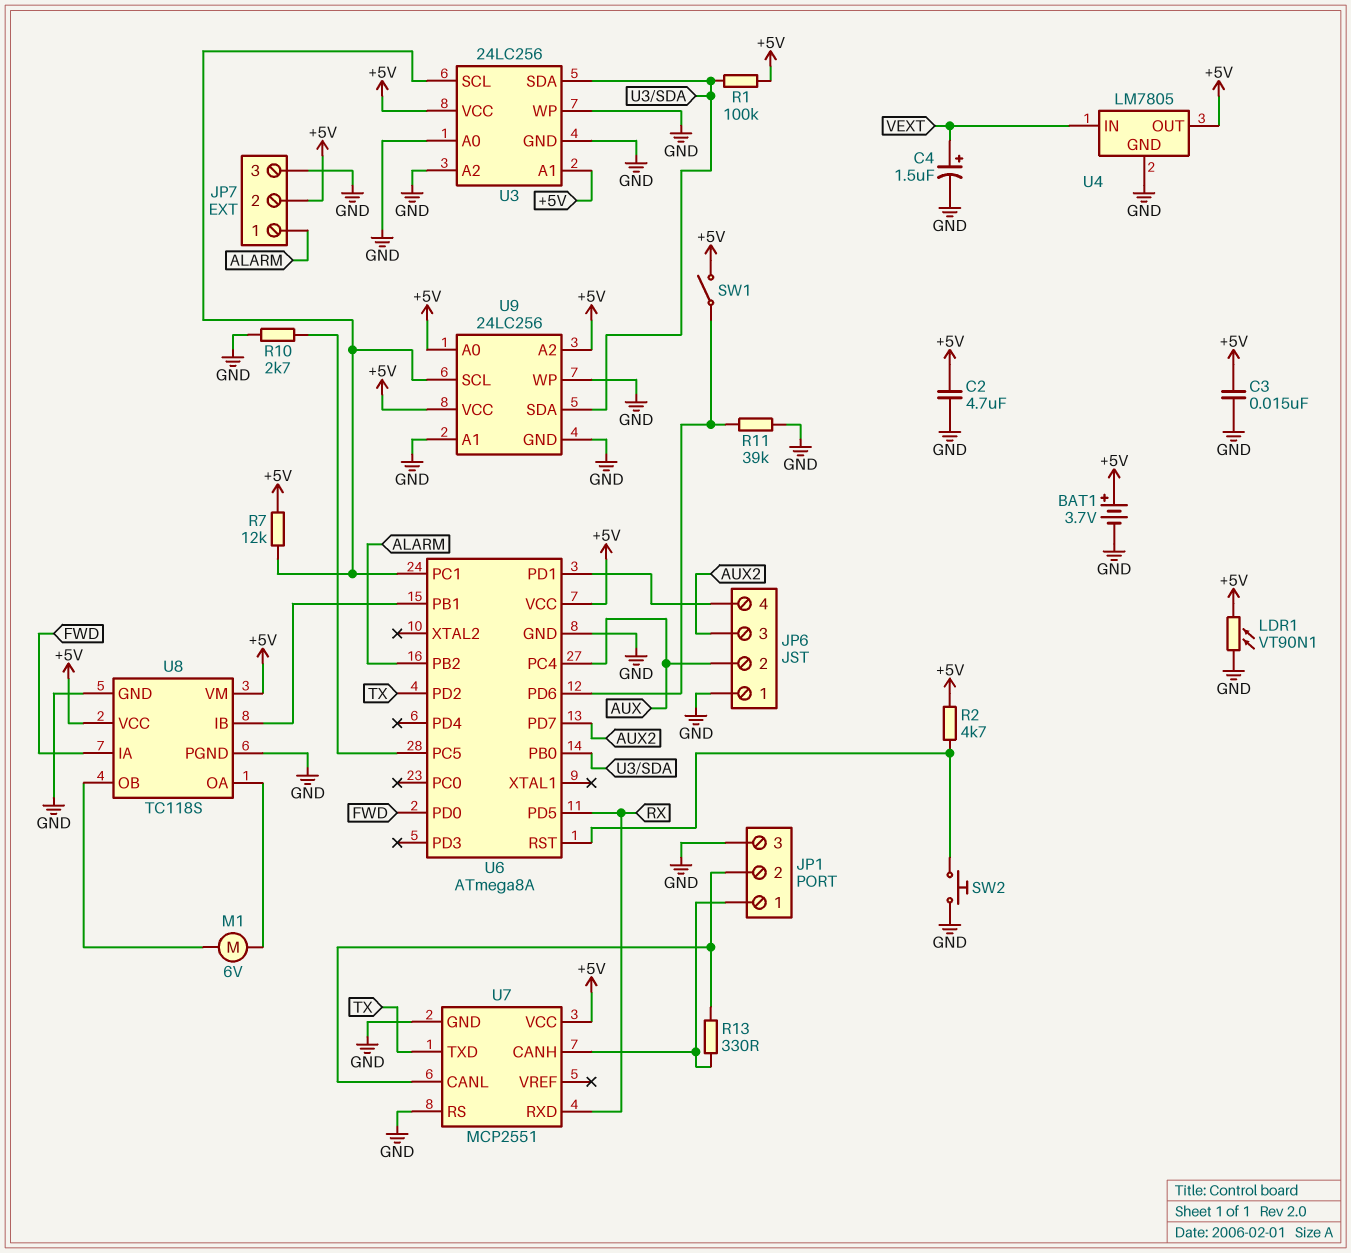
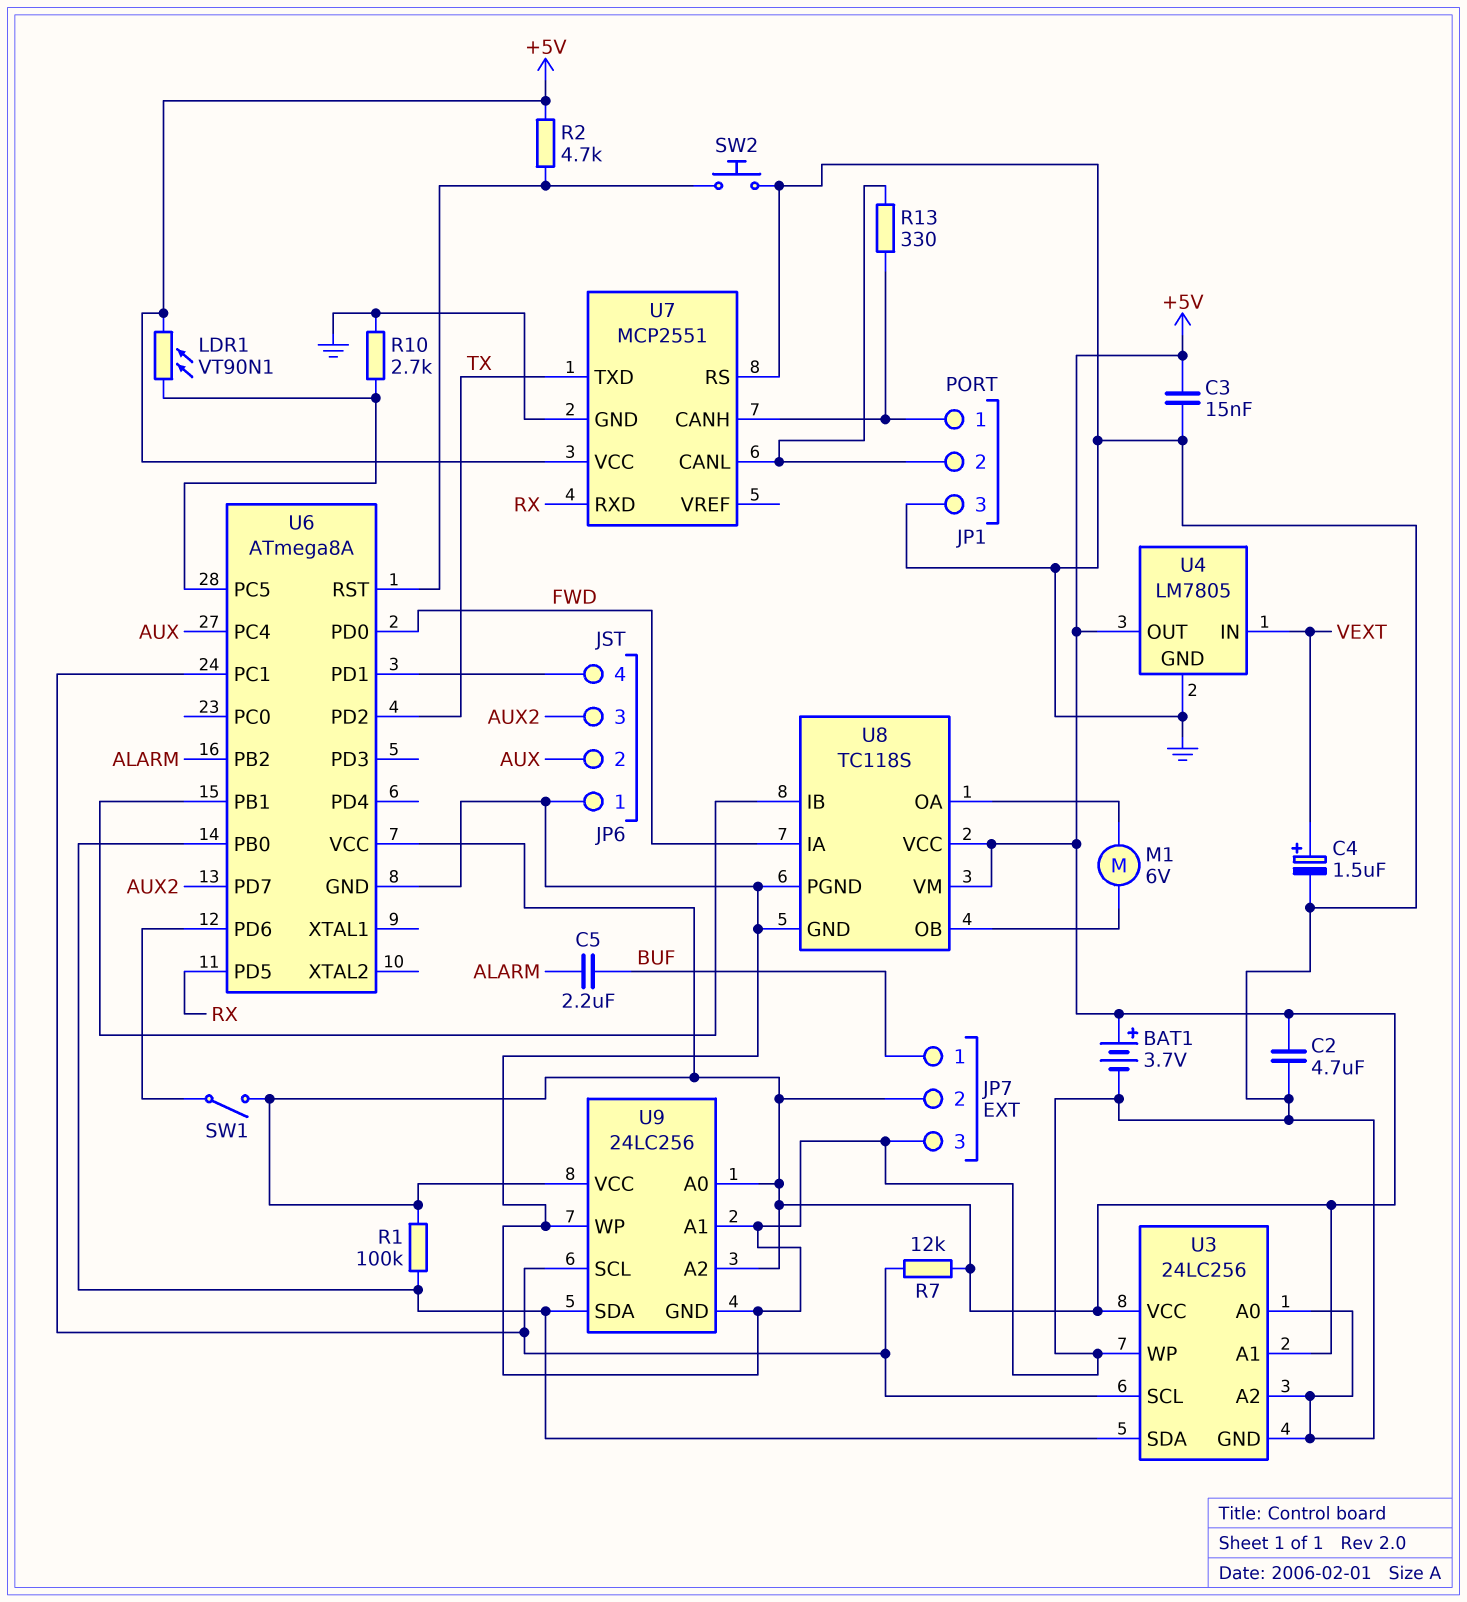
C5: none -> 2.2uF (ALARM, BUF)
JP7 pin 1: ALARM -> BUF
LDR1: VT90N1 (+5V, GND) -> VT90N1 (+5V, U6/PC5)
R11: 39k (GND, U6/PD6) -> none

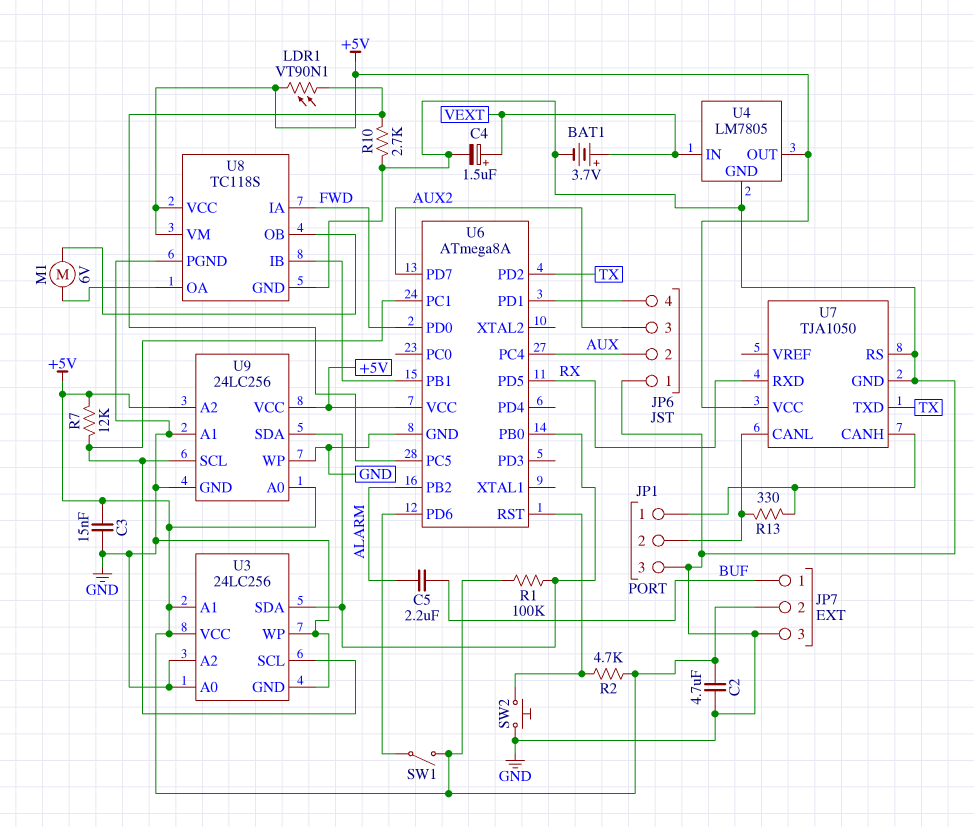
BAT1: 3.7V (plus +5V, minus GND) -> 3.7V (plus VEXT, minus GND)
U7: MCP2551 -> TJA1050

